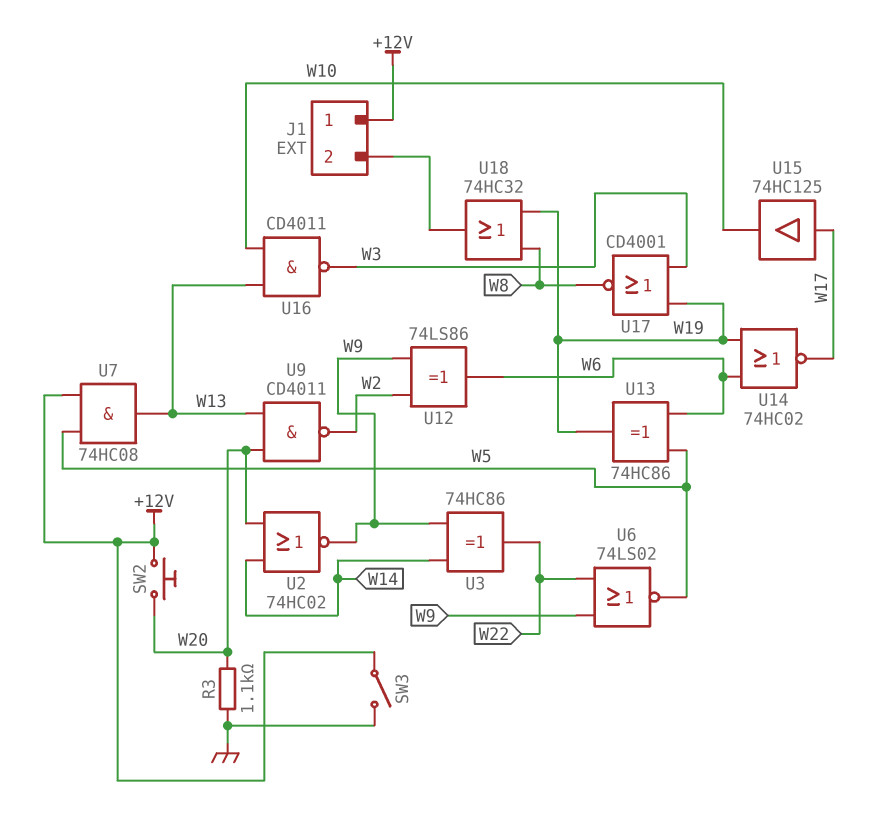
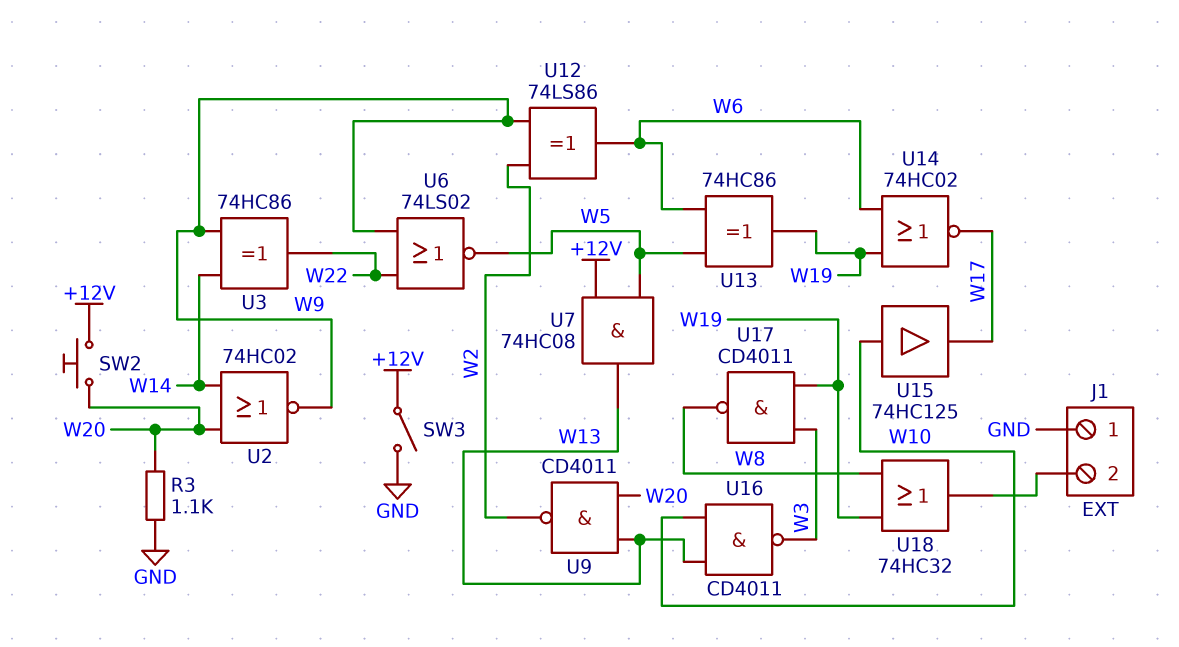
J1 pin 1: +12V -> GND
U15: buffer 74HC125 (in W17, out W10) -> buffer 74HC125 (in W10, out W17)
U17: NOR CD4001 (in W3, in W19, out W8) -> NAND CD4011 (in W3, in W19, out W8)

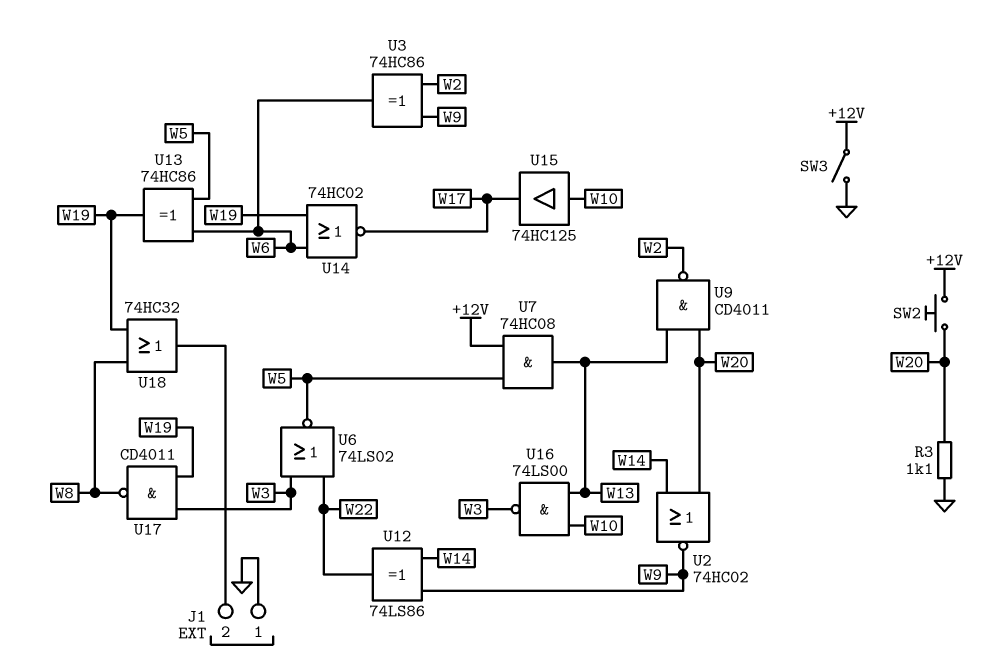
U3: XOR 74HC86 (in W9, in W14, out W22) -> XOR 74HC86 (in W2, in W9, out W6)
U6: NOR 74LS02 (in W9, in W22, out W5) -> NOR 74LS02 (in W3, in W22, out W5)
U12: XOR 74LS86 (in W2, in W9, out W6) -> XOR 74LS86 (in W9, in W14, out W22)
U16: NAND CD4011 (in W10, in W13, out W3) -> NAND 74LS00 (in W10, in W13, out W3)

